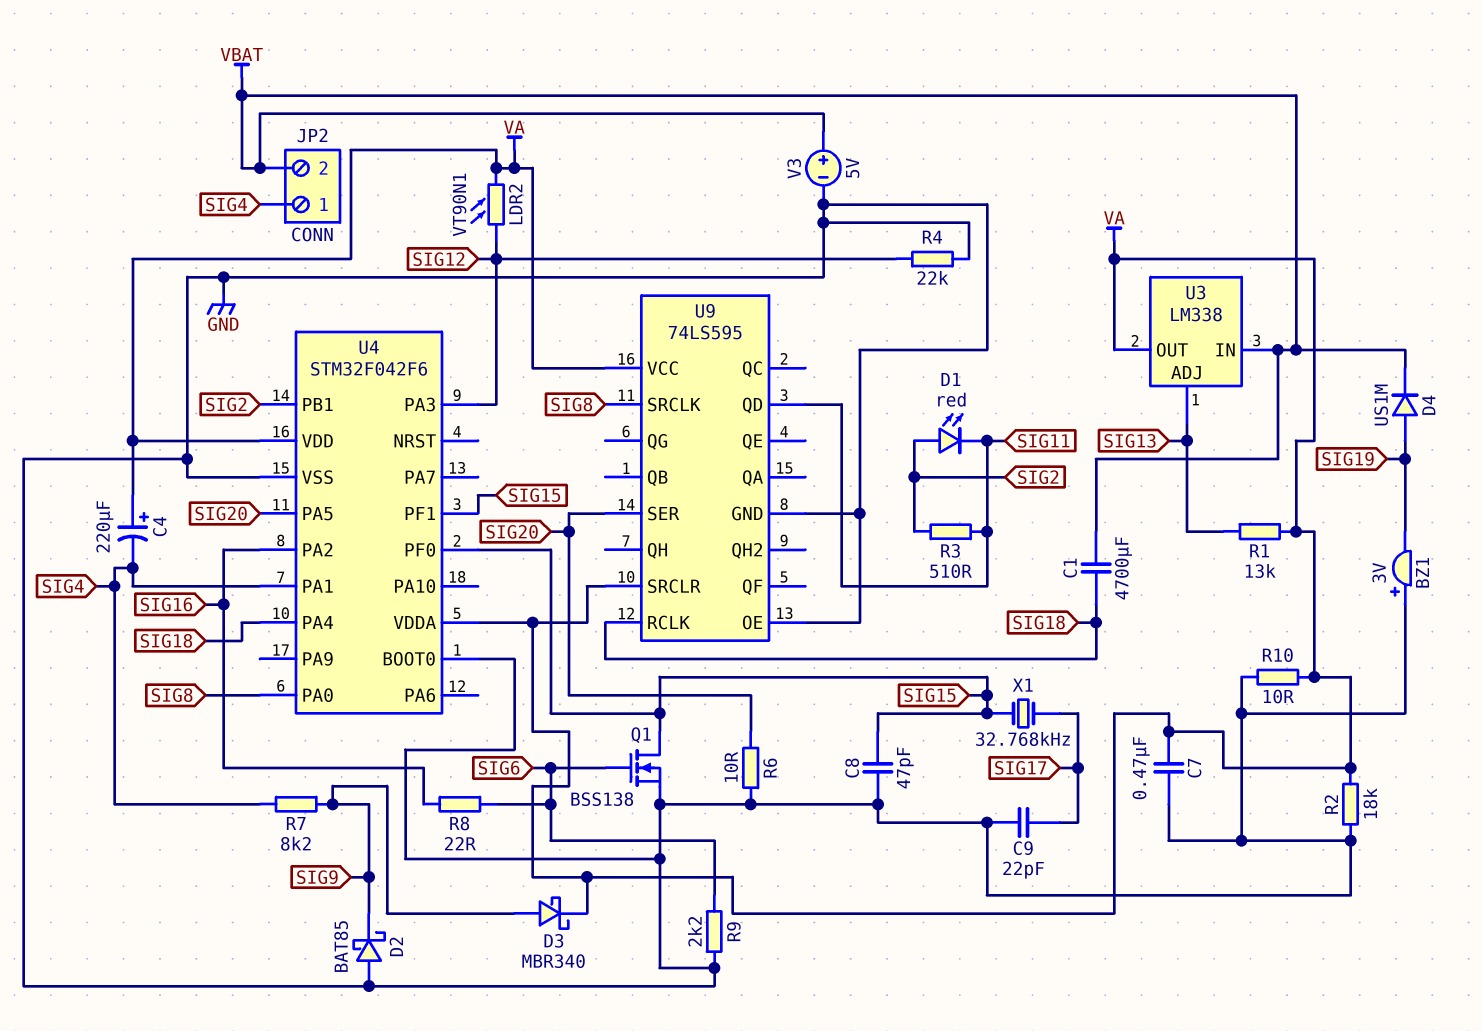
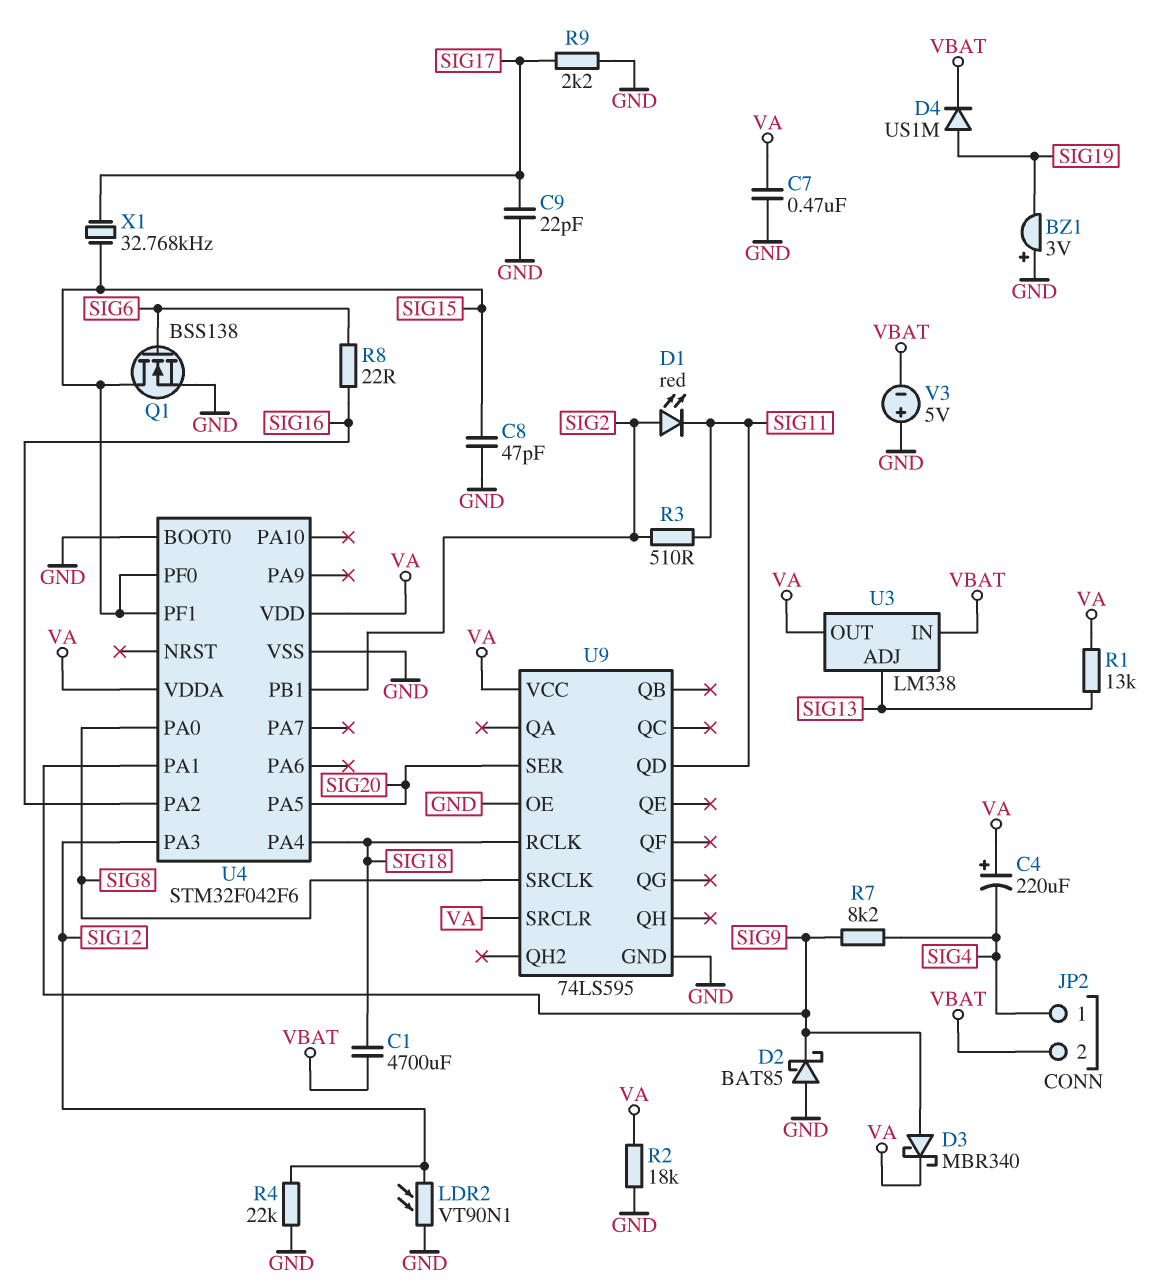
LDR2: VT90N1 (SIG12, VA) -> VT90N1 (GND, SIG12)
R6: 10 (GND, SIG20) -> none
R9: 2.2k (GND, SIG6) -> 2.2k (GND, SIG17)
R10: 10 (GND, VA) -> none
U4 pin PA1: SIG4 -> SIG9
V3: 5V (plus VBAT, minus GND) -> 5V (plus GND, minus VBAT)

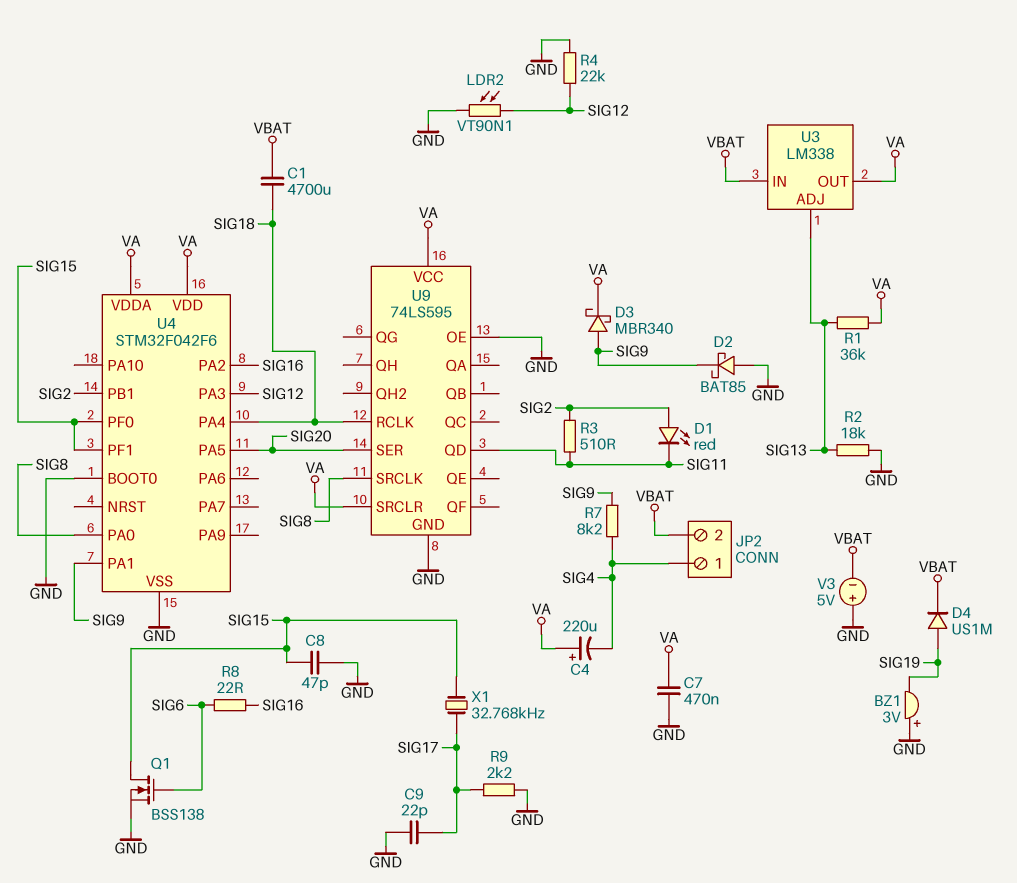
R1: 13k (SIG13, VA) -> 36k (SIG13, VA)
R2: 18k (GND, VA) -> 18k (GND, SIG13)

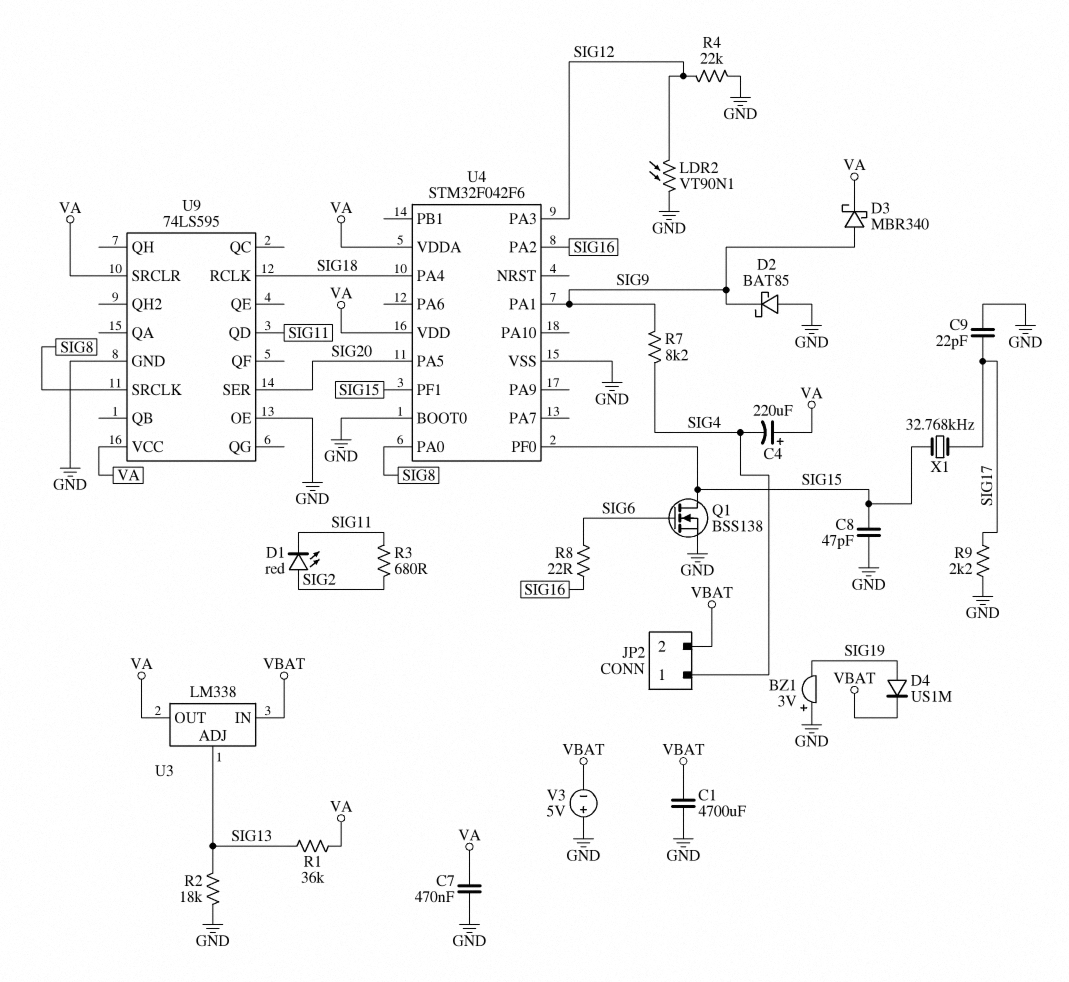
C1: 4700uF (SIG18, VBAT) -> 4700uF (GND, VBAT)
R3: 510 (SIG2, SIG11) -> 680 (SIG2, SIG11)
U4 pin PB1: SIG2 -> none

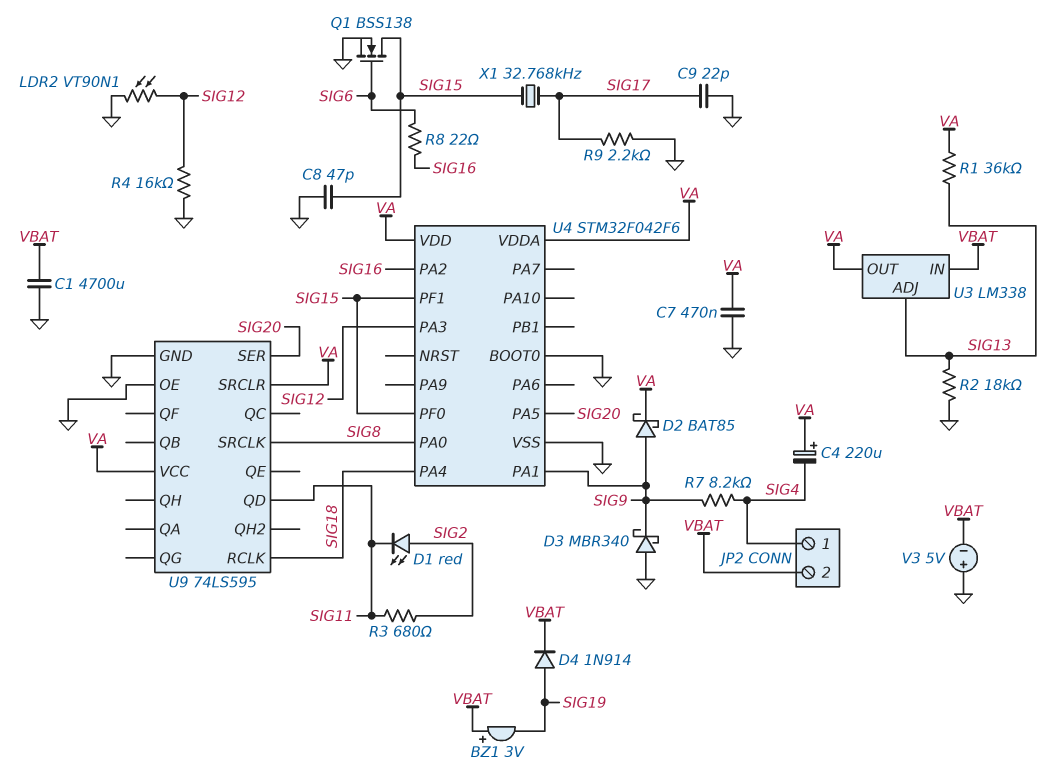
BZ1: buzzer 3V (plus GND, minus SIG19) -> buzzer 3V (plus VBAT, minus SIG19)
D2: schottky BAT85 (A GND, K SIG9) -> schottky BAT85 (A SIG9, K VA)
D3: schottky MBR340 (A SIG9, K VA) -> schottky MBR340 (A GND, K SIG9)
D4: diode US1M (A SIG19, K VBAT) -> diode 1N914 (A SIG19, K VBAT)
R4: 22k (GND, SIG12) -> 16k (GND, SIG12)

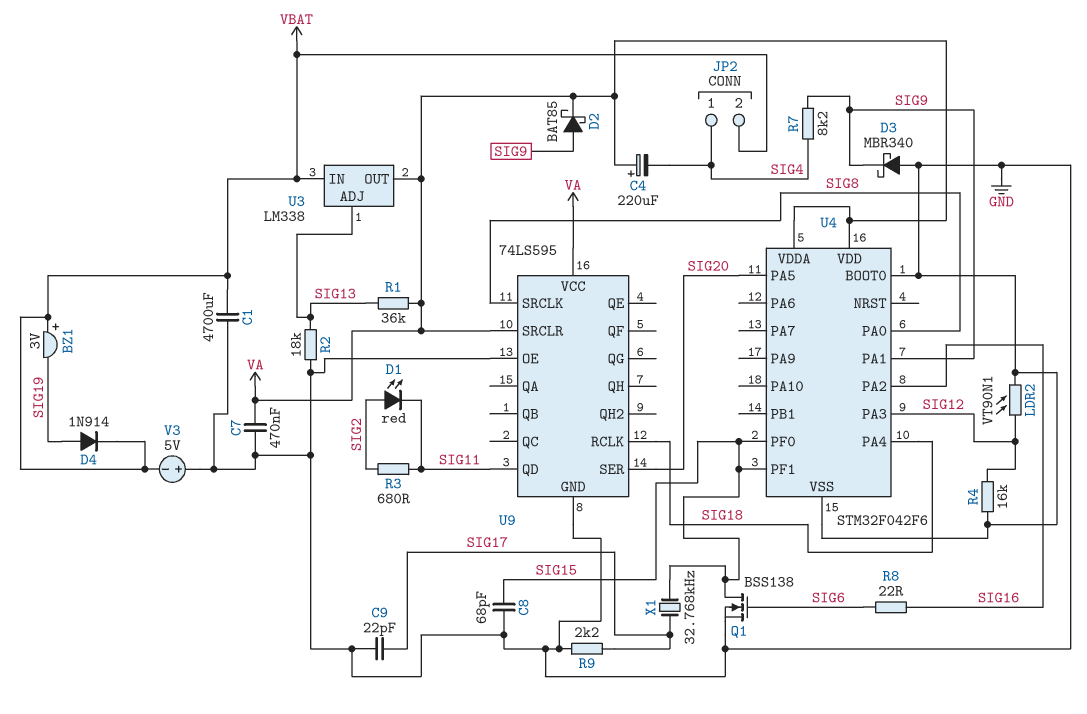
C8: 47pF (GND, SIG15) -> 68pF (GND, SIG15)

